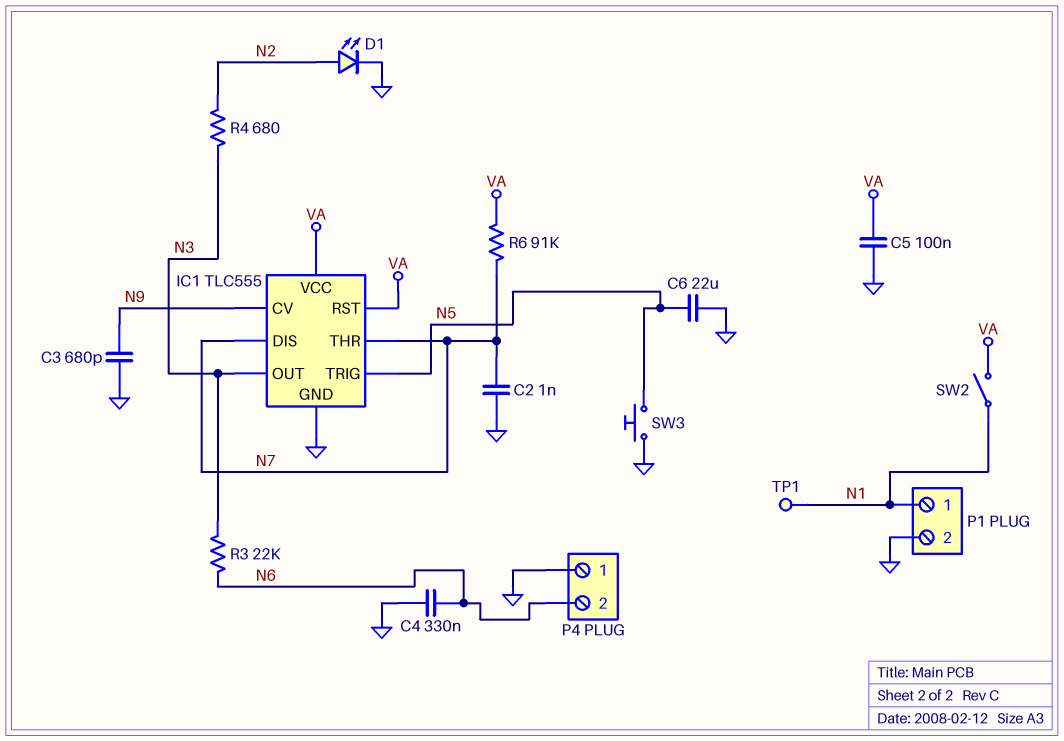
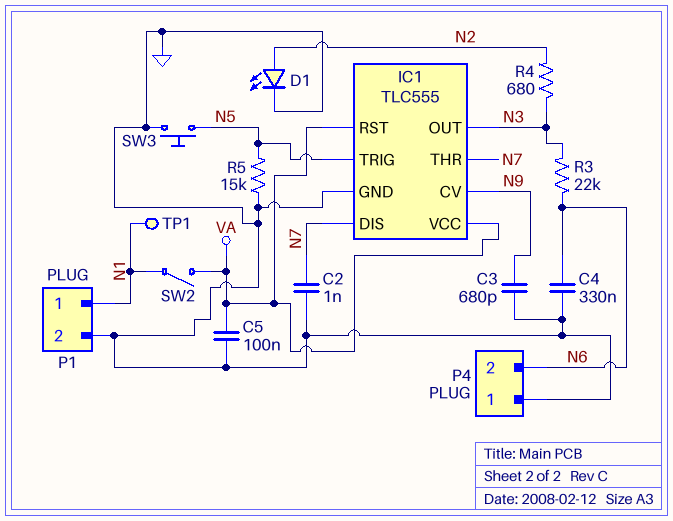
C6: 22uF (GND, N5) -> none
R5: none -> 15k (GND, N5)
R6: 91k (N7, VA) -> none

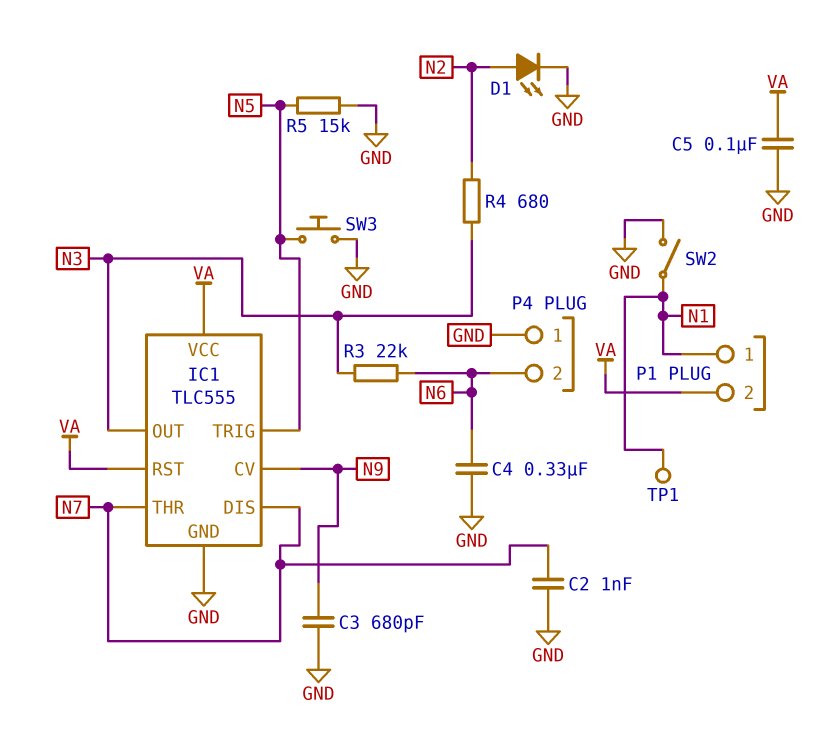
P1 pin 2: GND -> VA
SW2: switch (N1, VA) -> switch (GND, N1)

